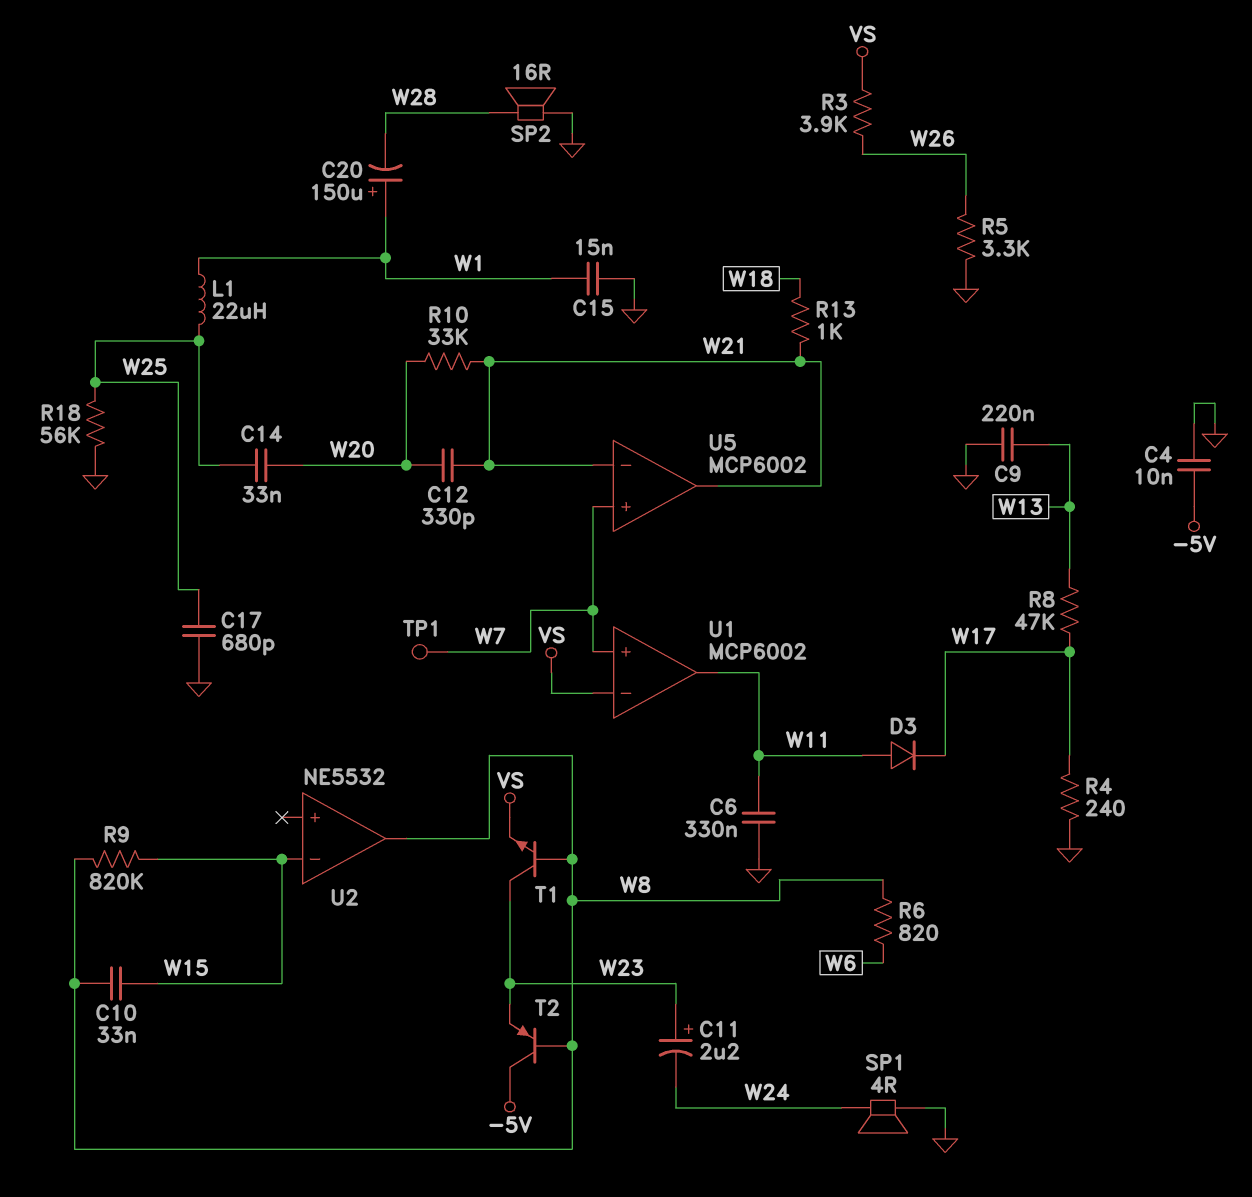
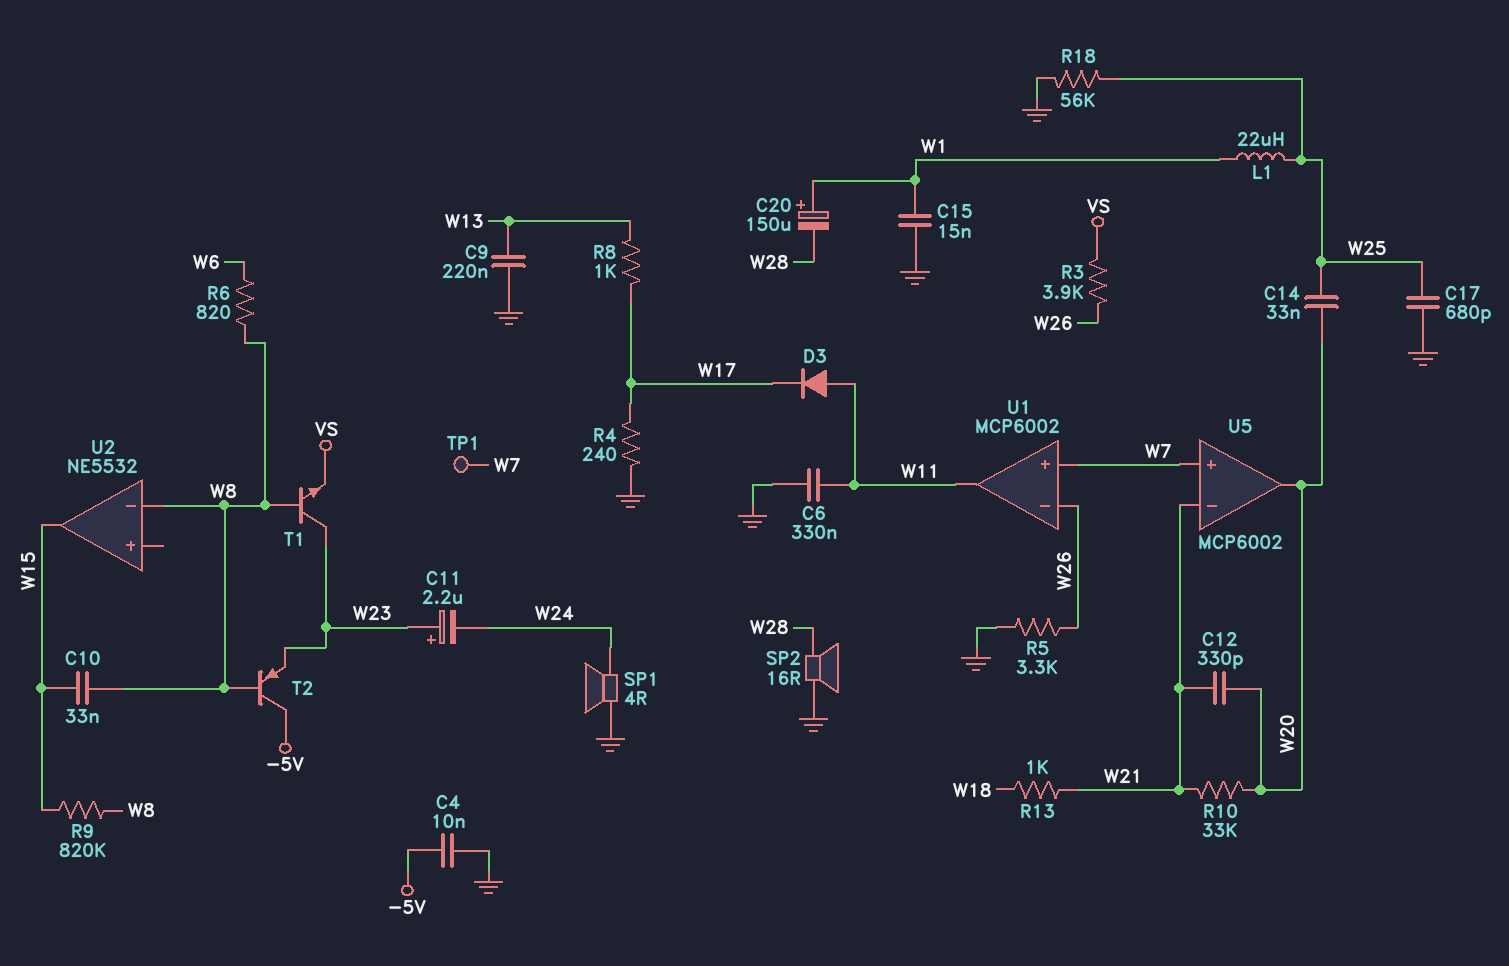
R8: 47k (W13, W17) -> 1k (W13, W17)
U1 pin in-: VS -> W26
U2 pin in-: W15 -> W8
U2 pin out: W8 -> W15
U5 pin out: W21 -> W20

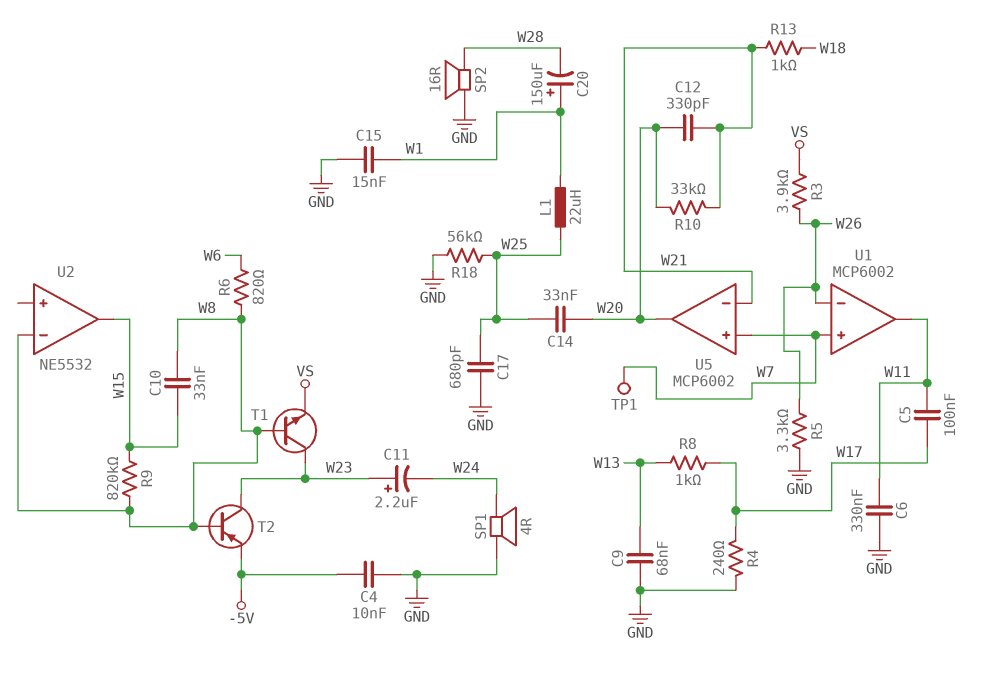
C5: none -> 100nF (W11, W17)
C9: 220nF (GND, W13) -> 68nF (GND, W13)
D3: diode (A W11, K W17) -> none
T2: PNP (B W8, C -5V, E W23) -> PNP (B W8, C W23, E -5V)

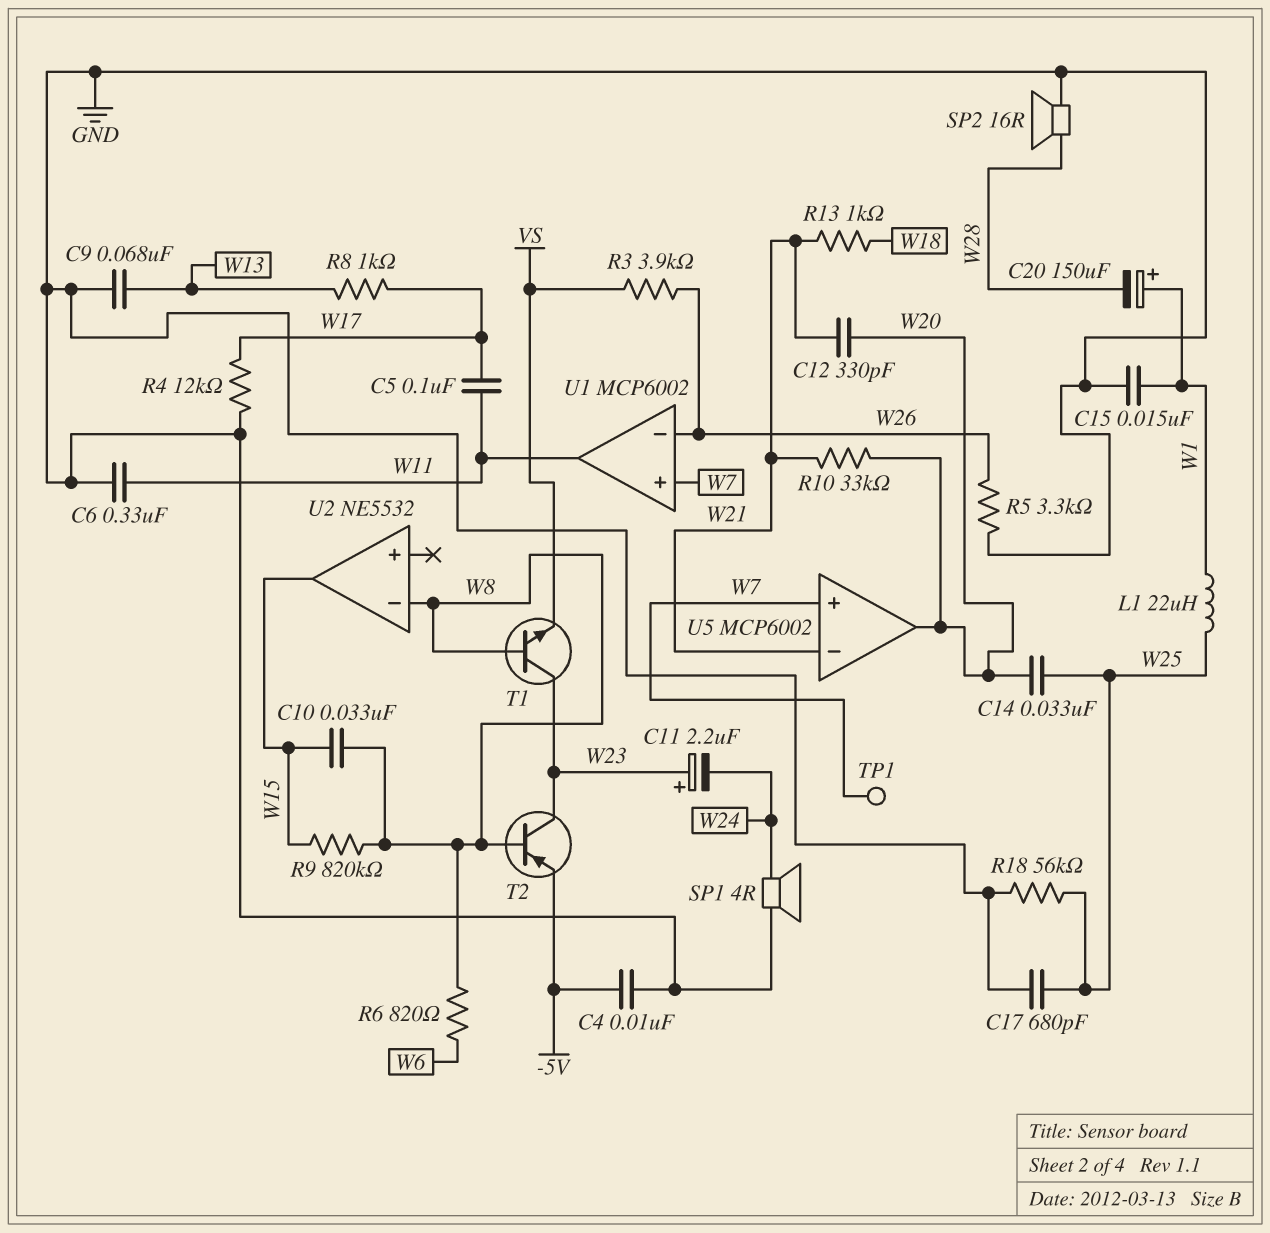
R4: 240 (GND, W17) -> 12k (GND, W17)

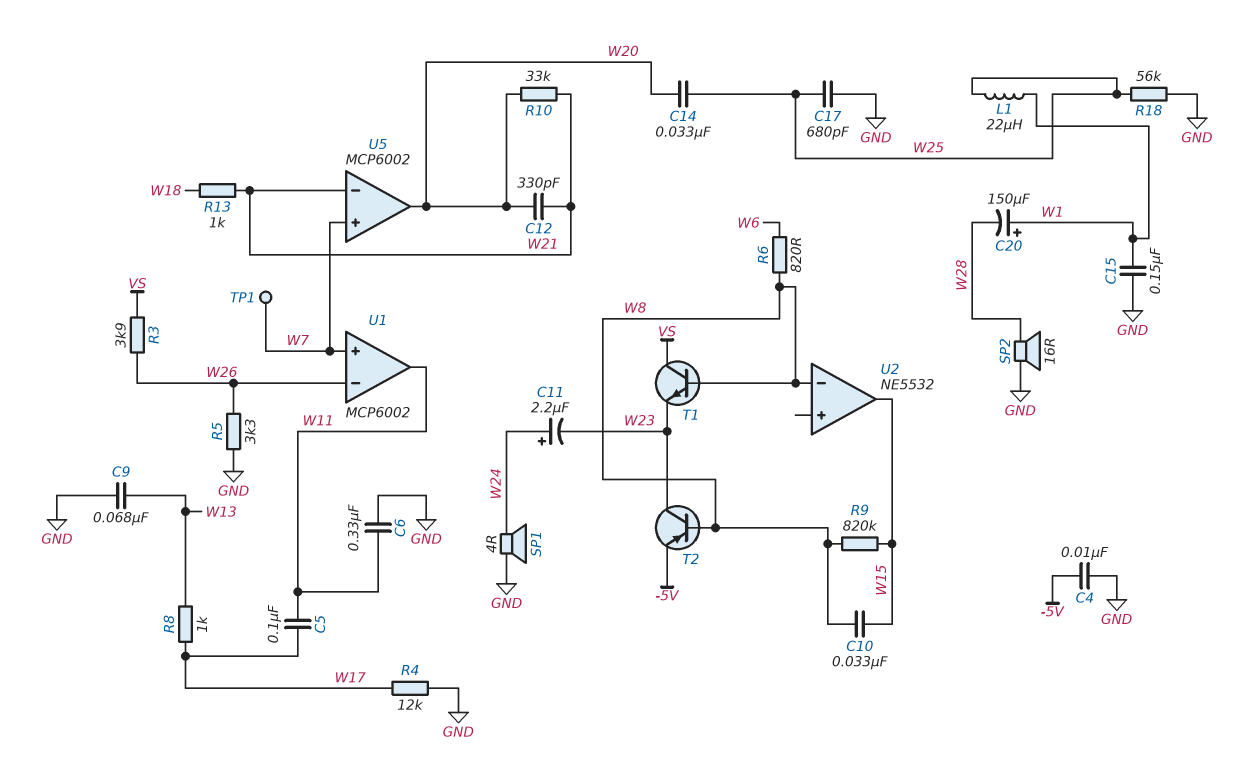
C11: 2.2uF (plus W23, minus W24) -> 2.2uF (plus W24, minus W23)
C15: 15nF (GND, W1) -> 150nF (GND, W1)
T1: NPN (B W8, C W23, E VS) -> NPN (B W8, C VS, E W23)

